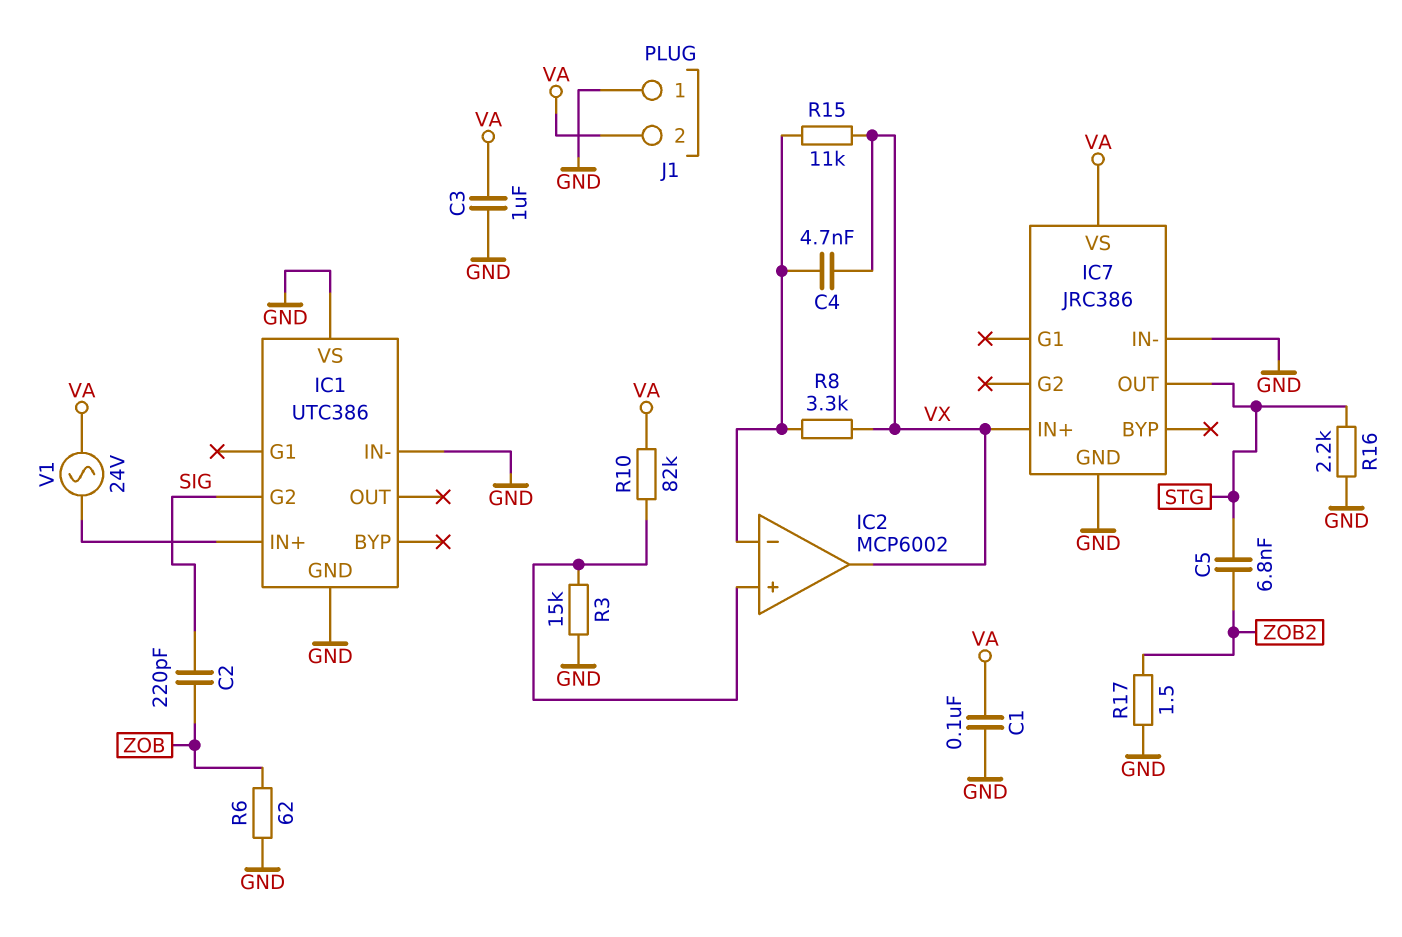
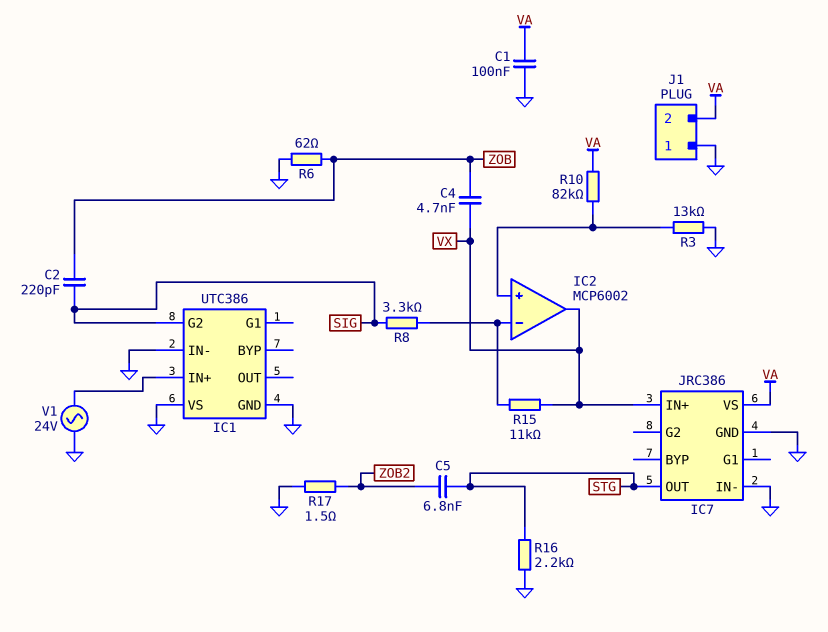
C3: 1uF (GND, VA) -> none
C4: 4.7nF (IC2/in-, VX) -> 4.7nF (VX, ZOB)
R3: 15k (GND, IC2/in+) -> 13k (GND, IC2/in+)
R8: 3.3k (IC2/in-, VX) -> 3.3k (IC2/in-, SIG)
V1: AC 24V (IC1/IN+, VA) -> AC 24V (GND, IC1/IN+)

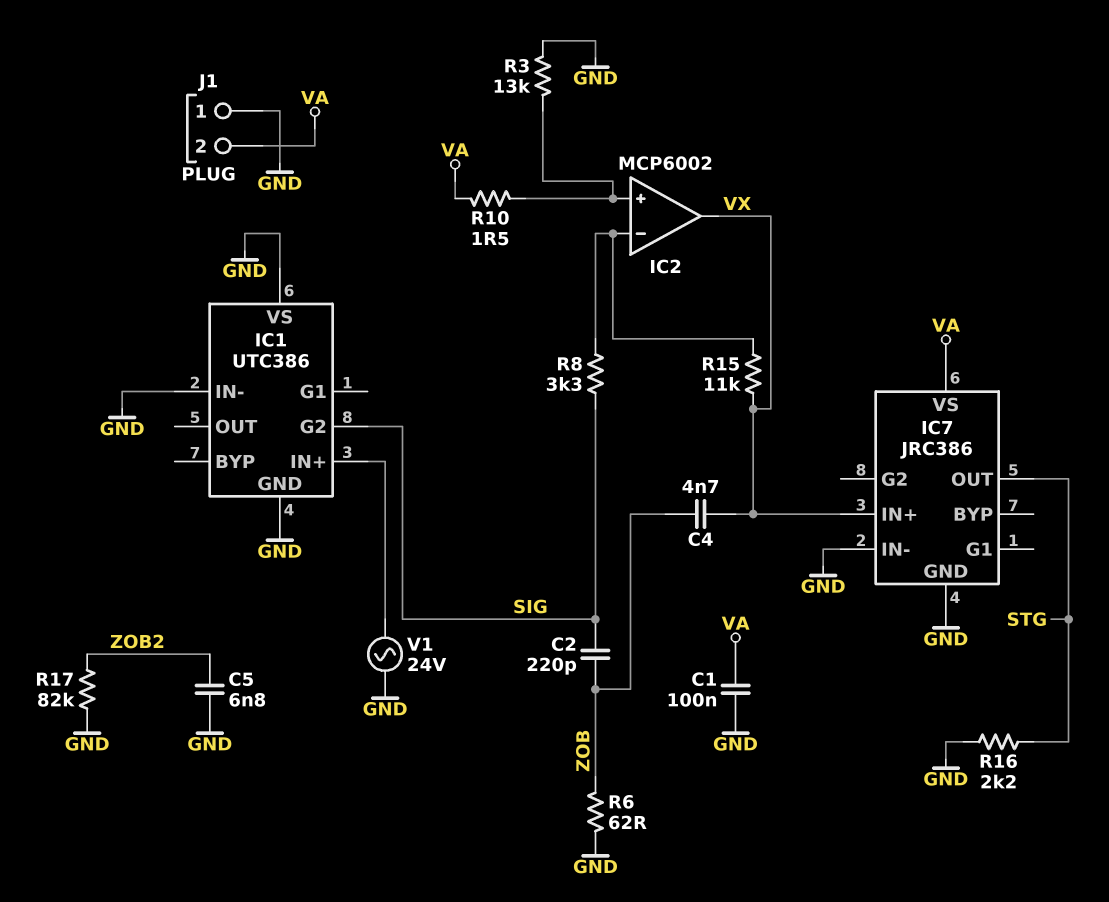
C5: 6.8nF (STG, ZOB2) -> 6.8nF (GND, ZOB2)
R10: 82k (IC2/in+, VA) -> 1.5 (IC2/in+, VA)
R17: 1.5 (GND, ZOB2) -> 82k (GND, ZOB2)

